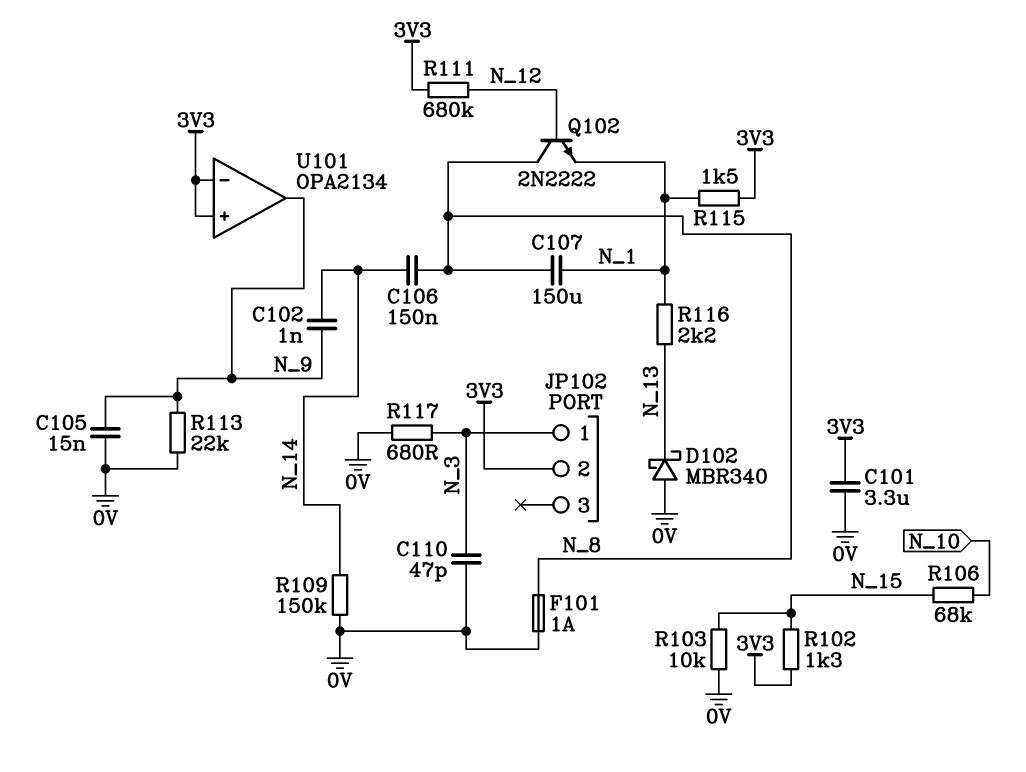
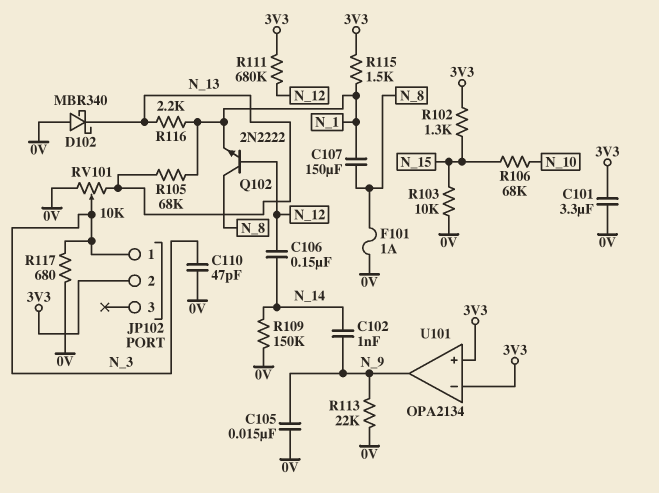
C106: 150nF (N_8, N_14) -> 150nF (N_12, N_14)
R105: none -> 68k (N_1, N_13)
RV101: none -> 10k (0V, N_13, wiper N_3)

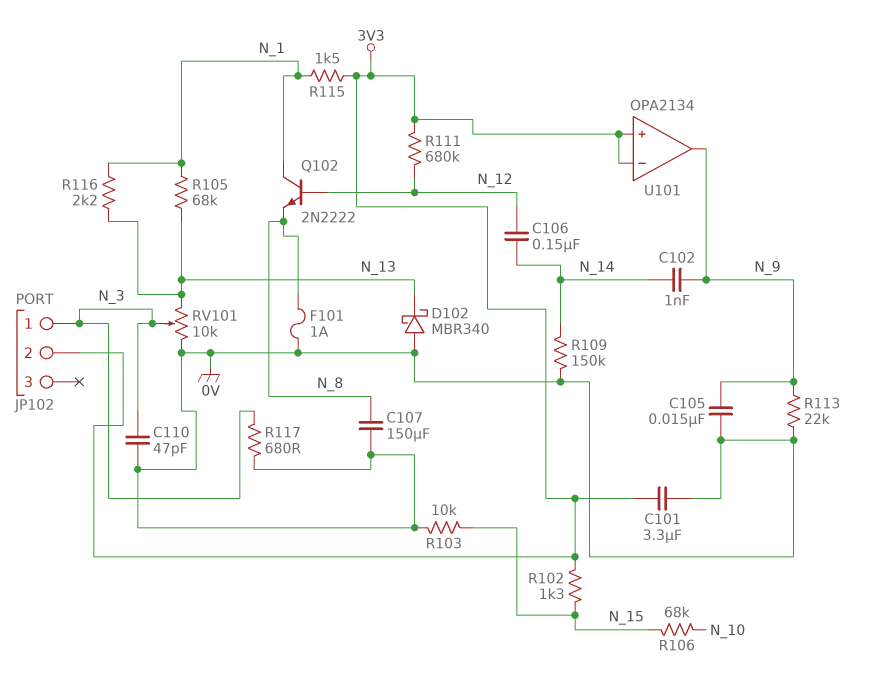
C107: 150uF (N_1, N_8) -> 150uF (0V, N_8)
Q102: NPN 2N2222 (B N_12, C N_8, E N_1) -> NPN 2N2222 (B N_12, C N_1, E N_8)

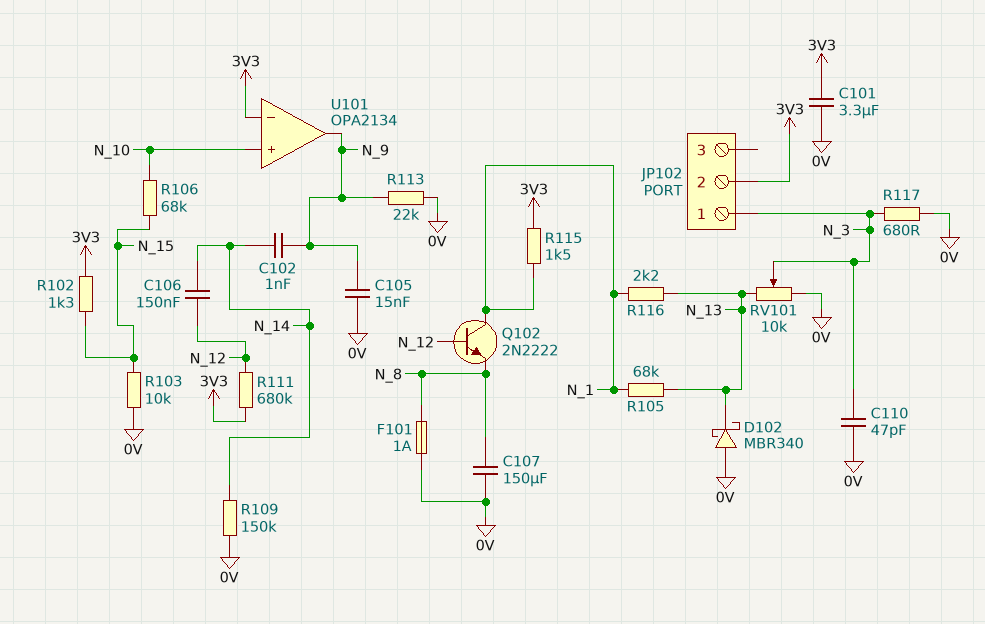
U101 pin in+: 3V3 -> N_10

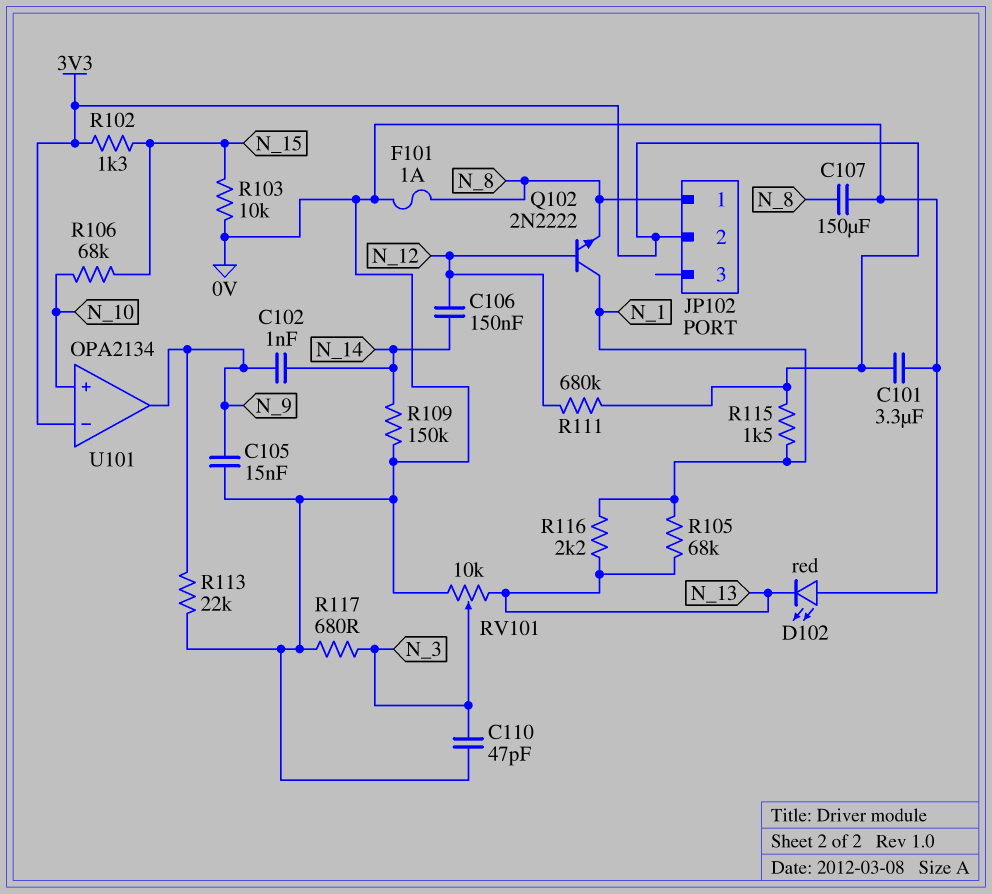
D102: schottky MBR340 (A 0V, K N_13) -> LED red (A 0V, K N_13)
JP102 pin 1: N_3 -> N_8

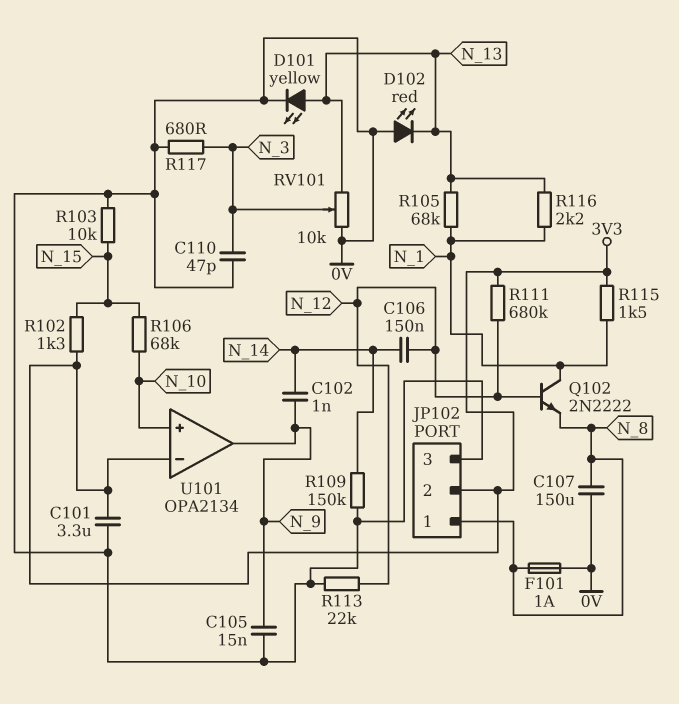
D101: none -> LED yellow (A N_13, K 0V)
JP102 pin 3: none -> 0V
R113: 22k (0V, N_9) -> 22k (0V, N_12)

